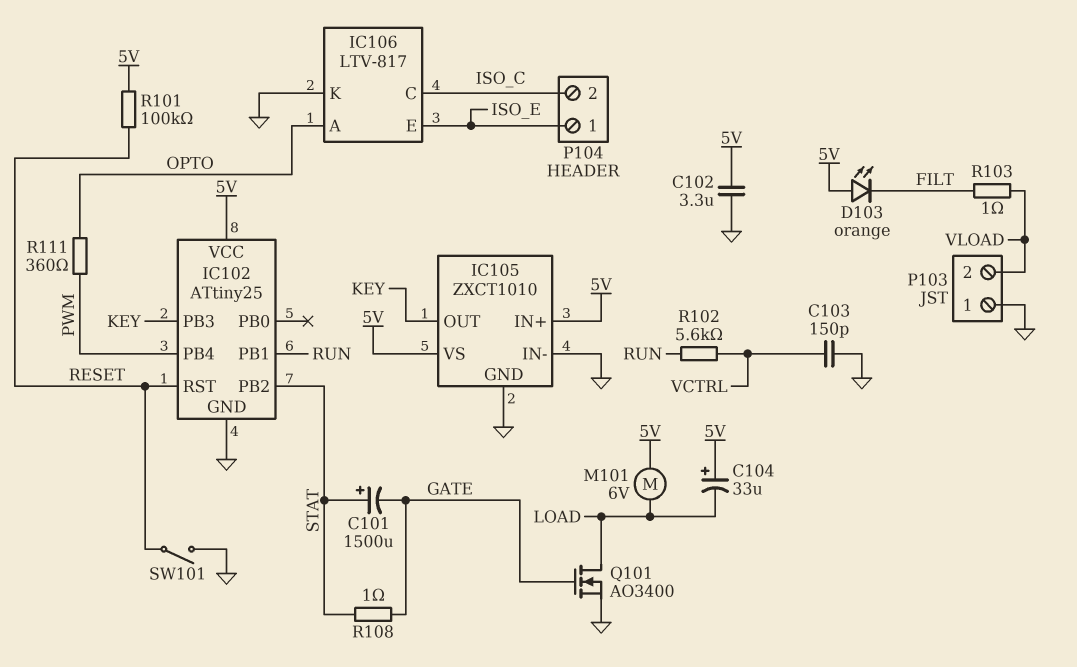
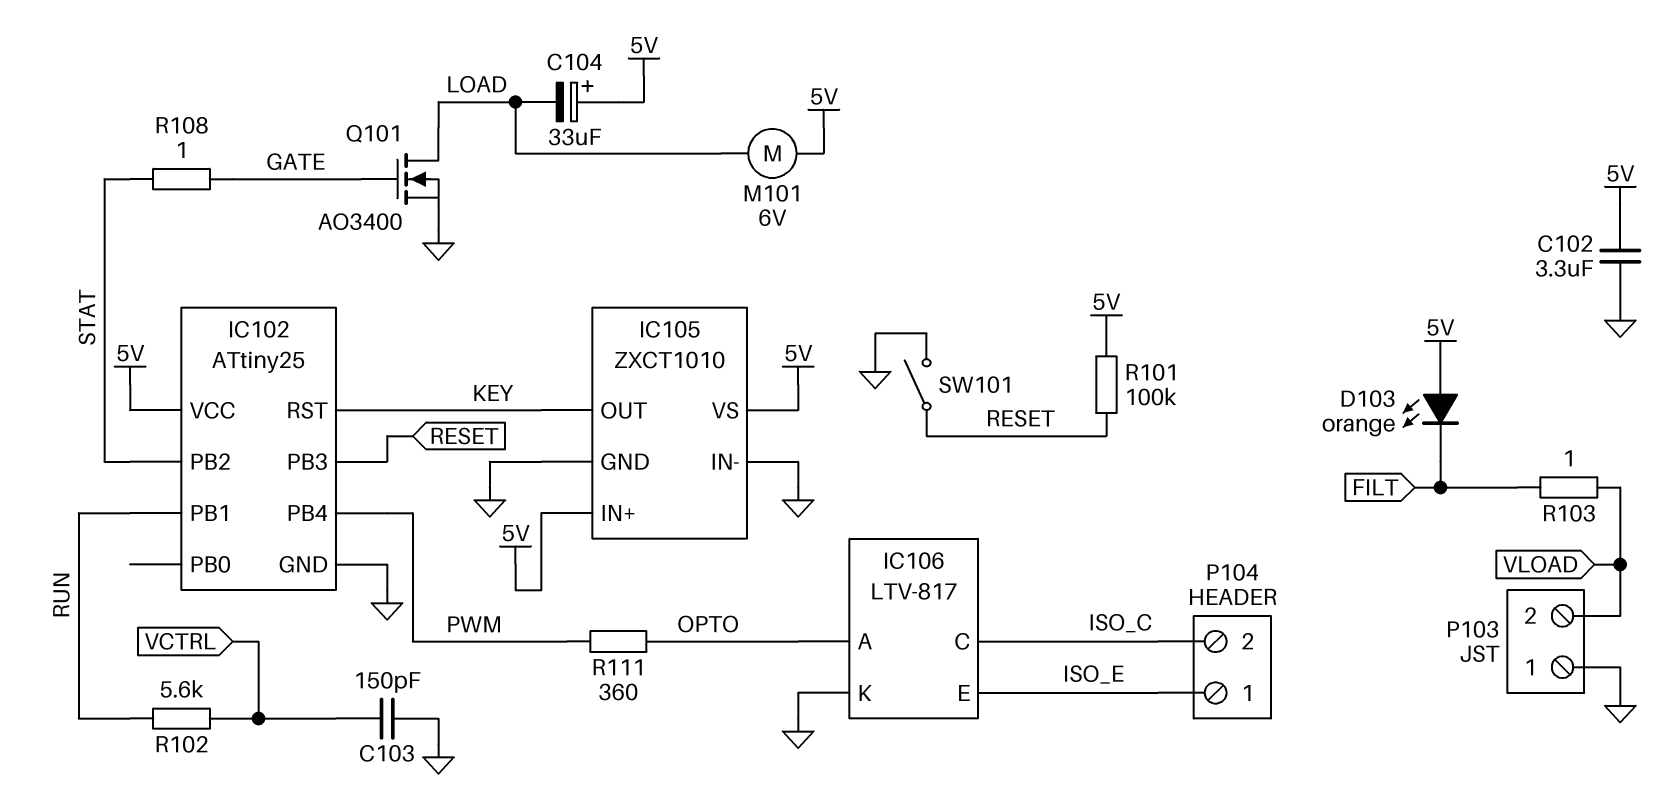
C101: 1500uF (plus STAT, minus GATE) -> none
IC102 pin PB3: KEY -> RESET
IC102 pin RST: RESET -> KEY

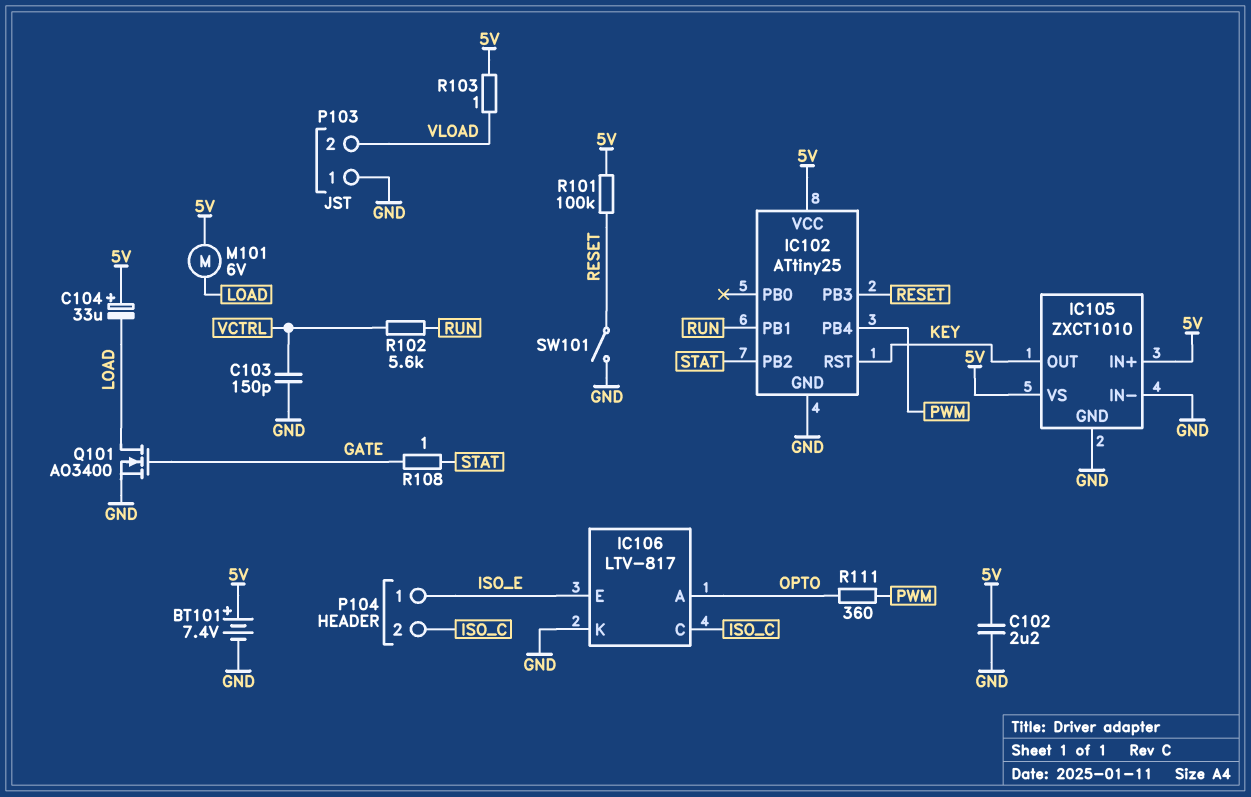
BT101: none -> 7.4V (plus 5V, minus GND)
C102: 3.3uF (5V, GND) -> 2.2uF (5V, GND)
D103: LED orange (A 5V, K FILT) -> none
R103: 1 (FILT, VLOAD) -> 1 (5V, VLOAD)

